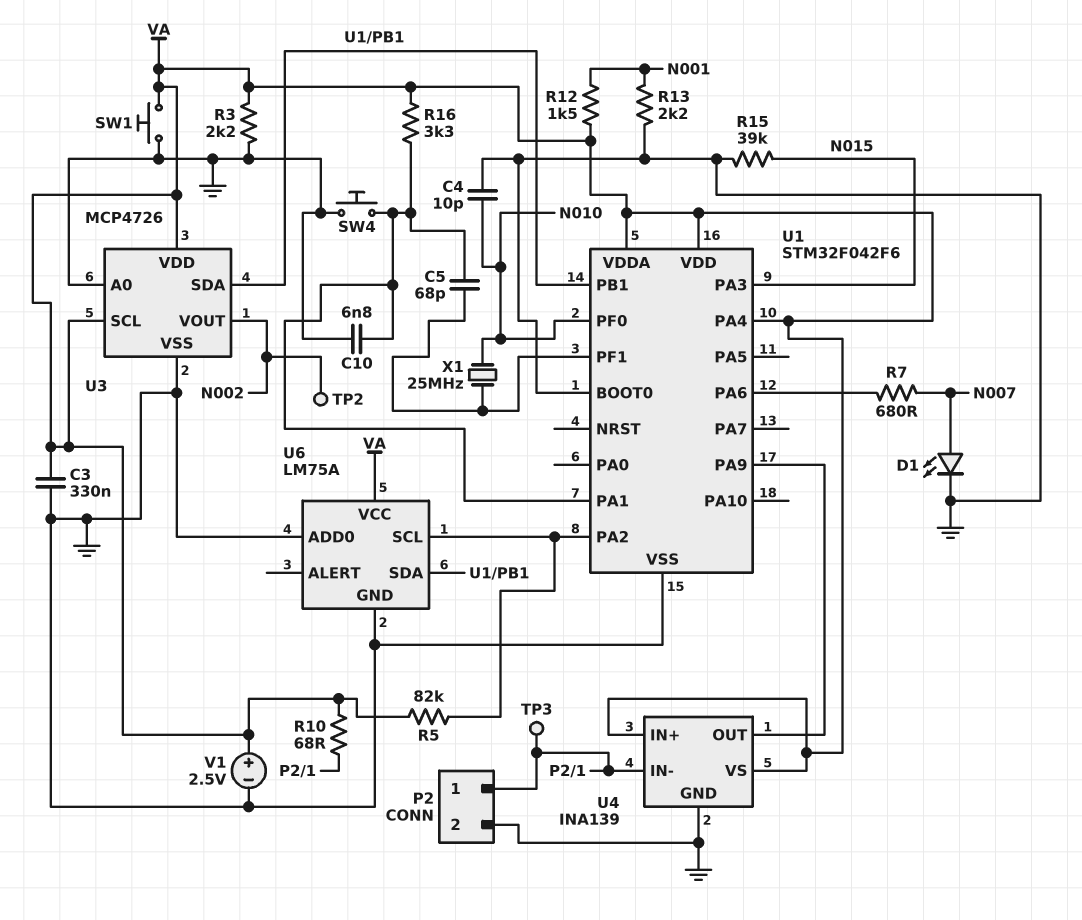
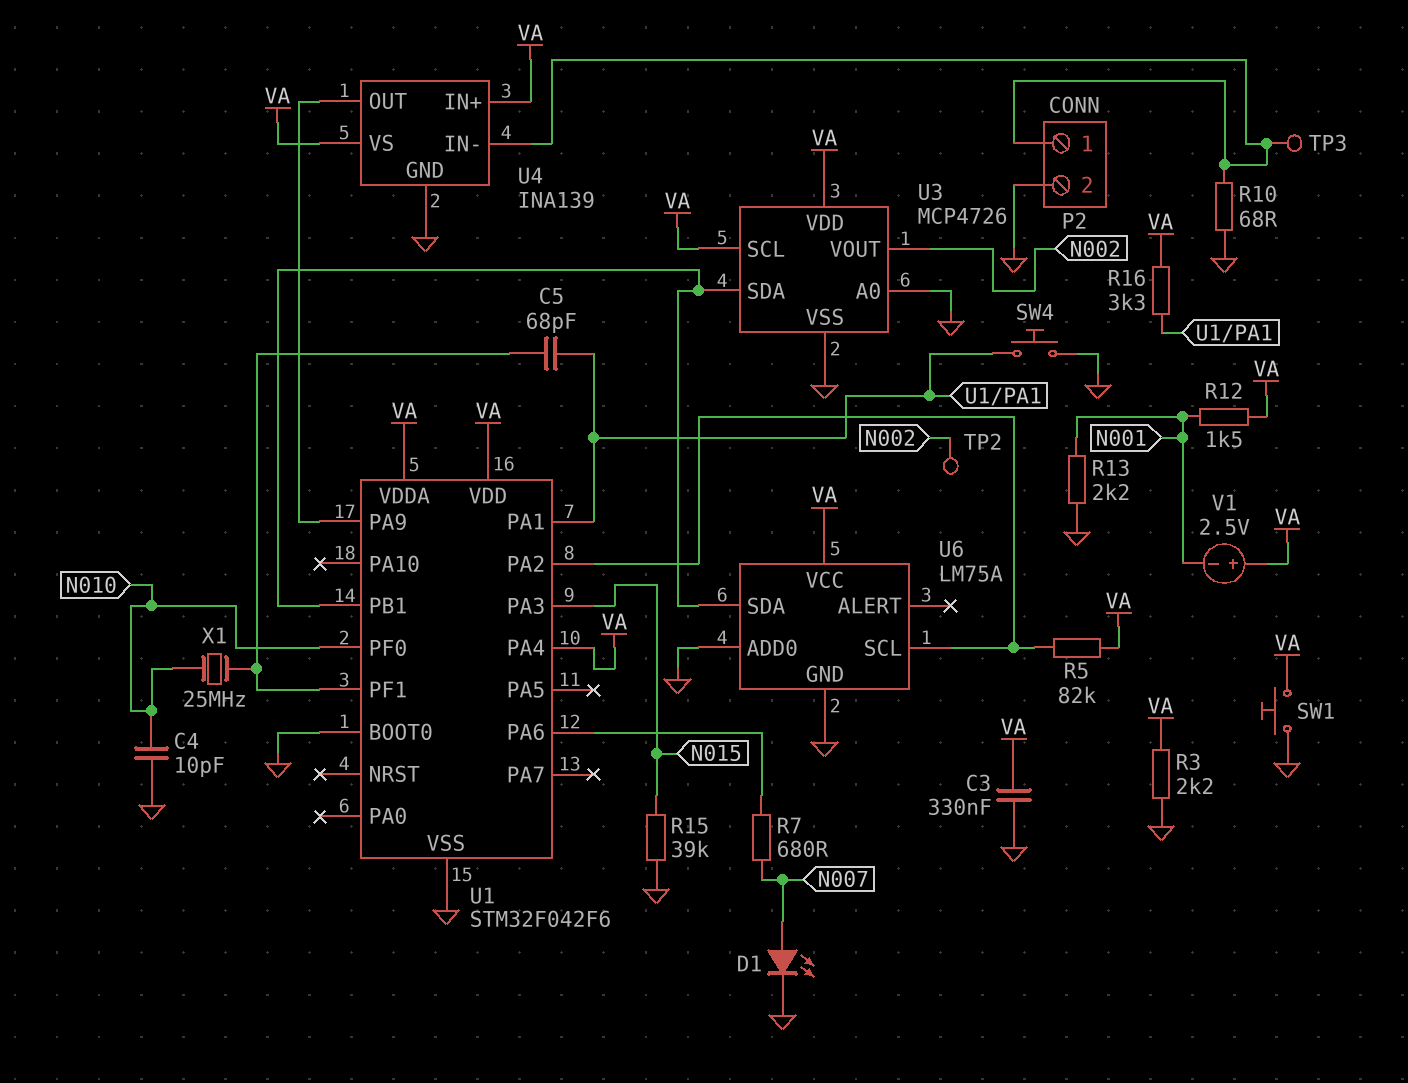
C10: 6.8nF (GND, U1/PA1) -> none
R10: 68 (P2/1, VA) -> 68 (GND, P2/1)
V1: 2.5V (plus VA, minus GND) -> 2.5V (plus VA, minus N001)

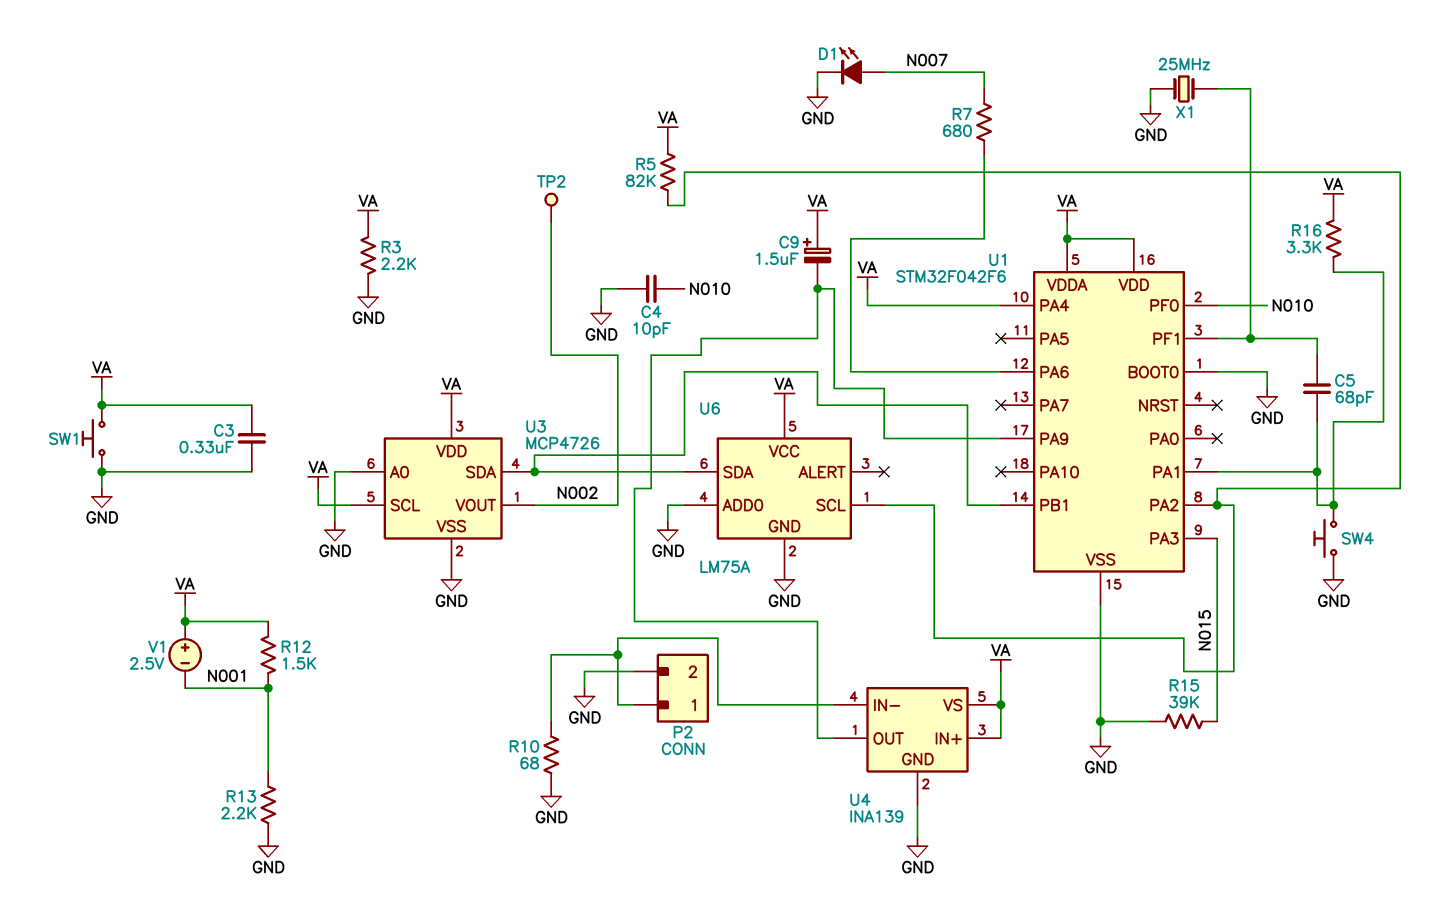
C9: none -> 1.5uF (plus VA, minus U1/PA9)
TP3: test point (P2/1) -> none
X1: 25MHz (N010, U1/PF1) -> 25MHz (GND, U1/PF1)

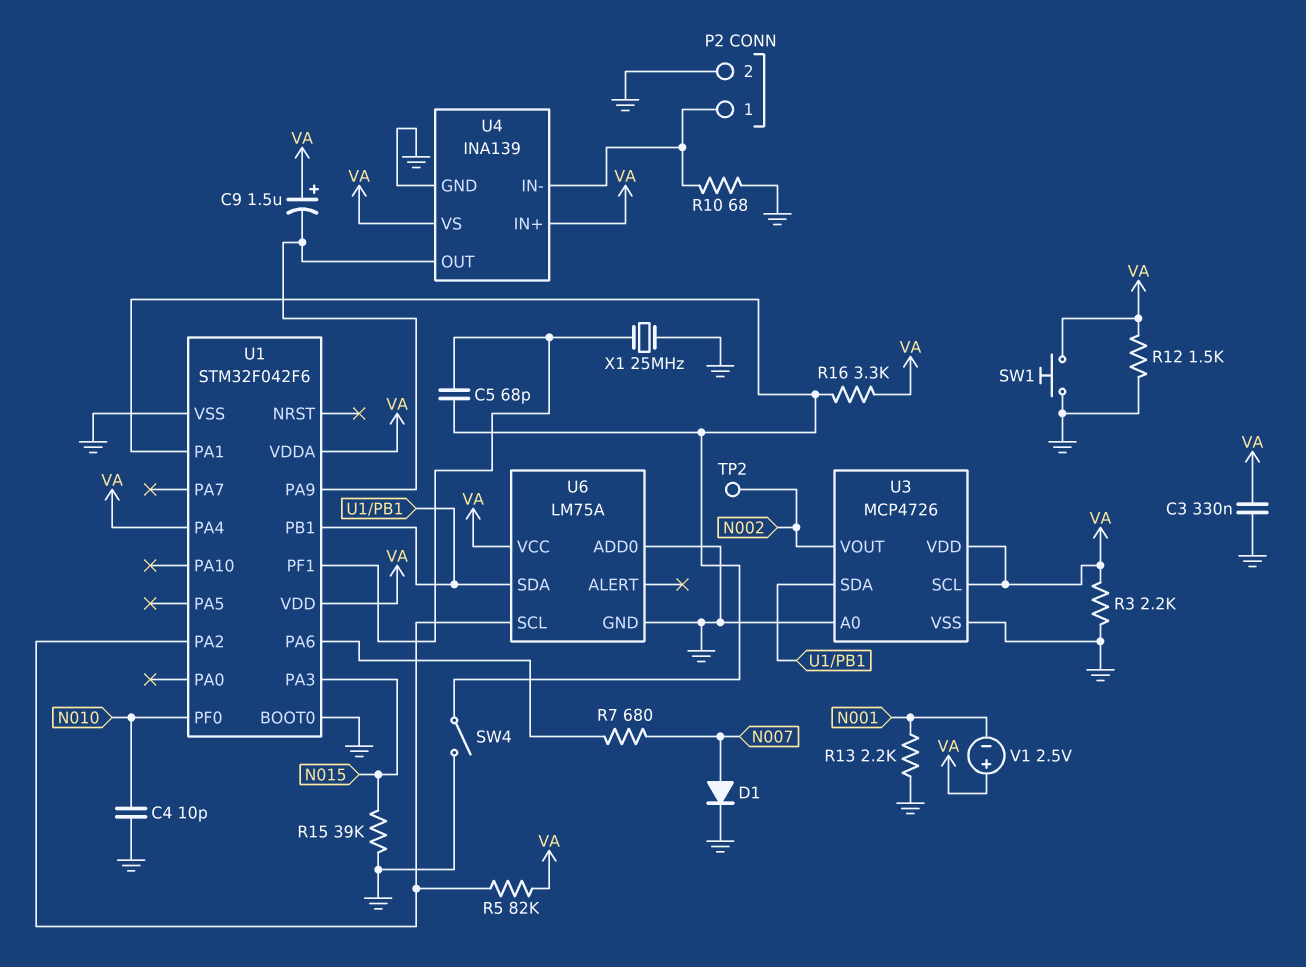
D1: LED (A N007, K GND) -> diode (A N007, K GND)
R12: 1.5k (N001, VA) -> 1.5k (GND, VA)
SW4: button (GND, U1/PA1) -> switch (GND, U1/PA1)

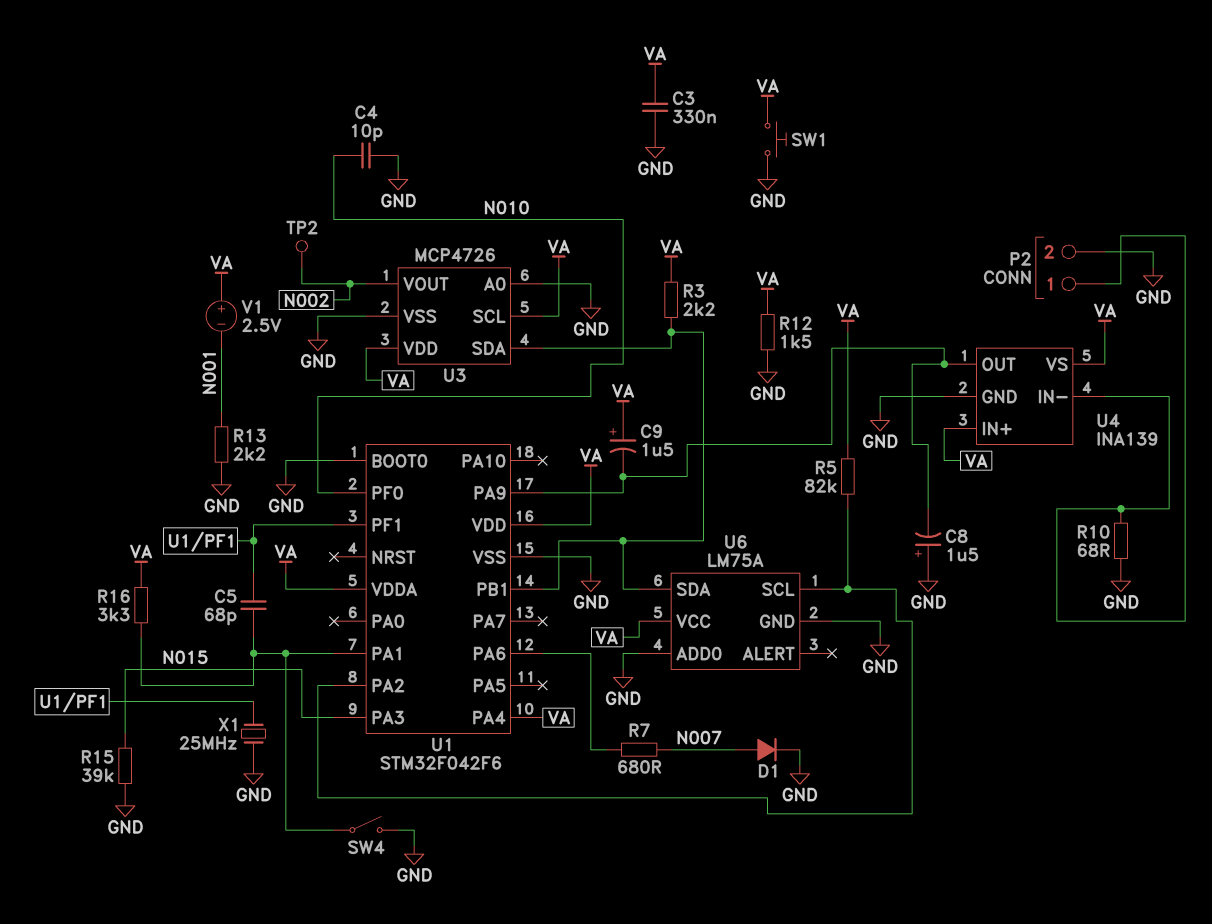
C8: none -> 1.5uF (plus GND, minus U1/PA9)
R3: 2.2k (GND, VA) -> 2.2k (U1/PB1, VA)

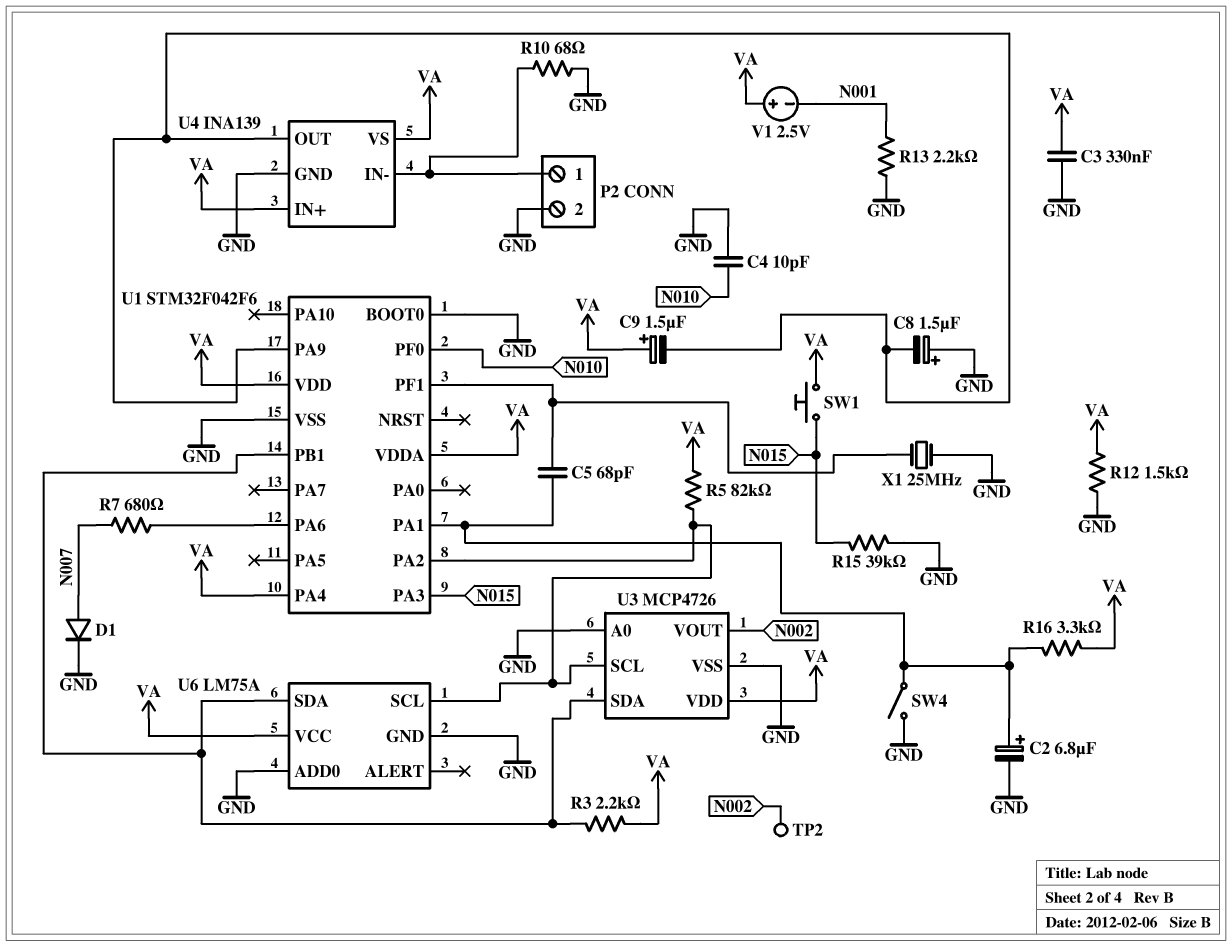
C2: none -> 6.8uF (plus U1/PA1, minus GND)
SW1: button (GND, VA) -> button (N015, VA)
U3 pin SCL: VA -> U1/PA2

